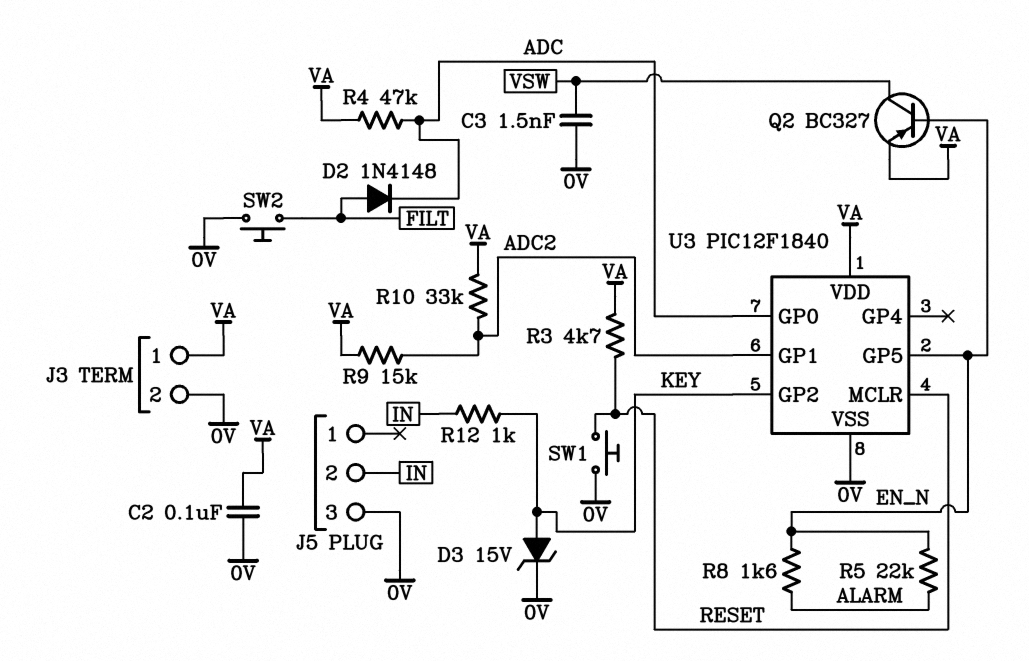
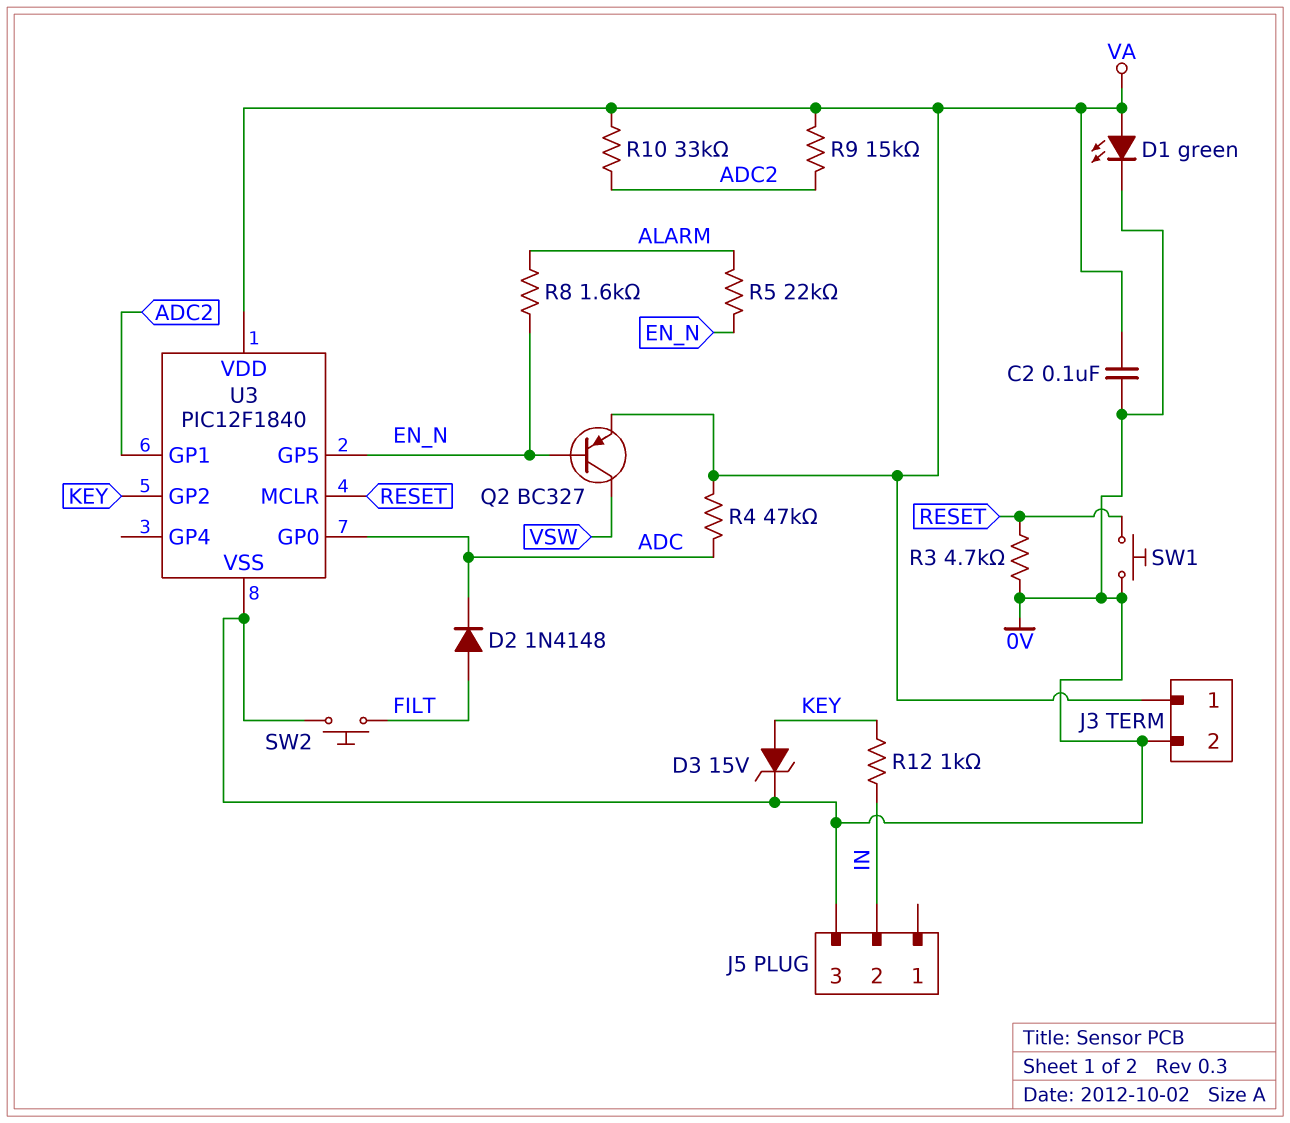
C3: 1.5nF (0V, VSW) -> none
D1: none -> LED green (A VA, K 0V)
R3: 4.7k (RESET, VA) -> 4.7k (0V, RESET)

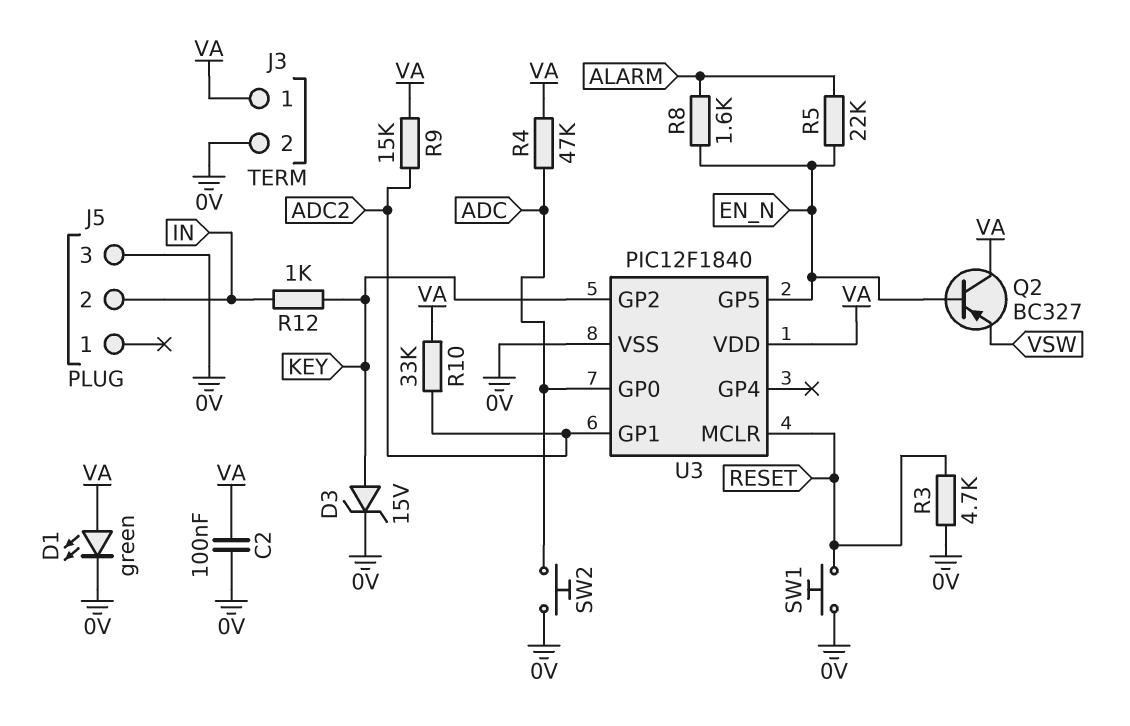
D2: diode 1N4148 (A FILT, K ADC) -> none
Q2: PNP BC327 (B EN_N, C VSW, E VA) -> PNP BC327 (B EN_N, C VA, E VSW)
SW2: button (0V, FILT) -> button (0V, ADC)

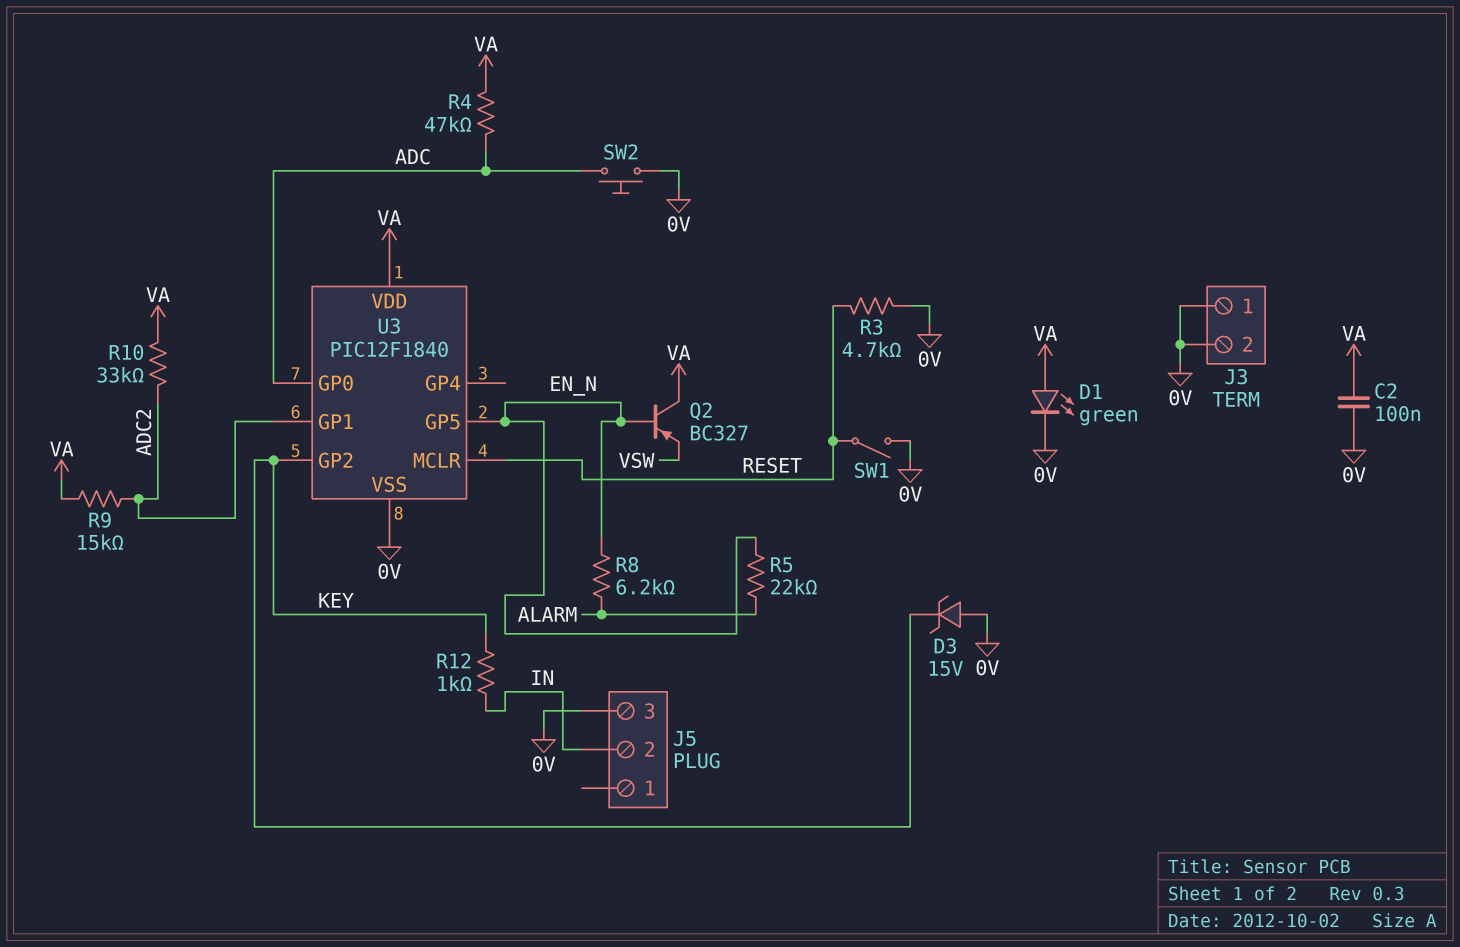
D3: zener 15V (A KEY, K 0V) -> zener 15V (A 0V, K KEY)
J3 pin 1: VA -> 0V
R8: 1.6k (ALARM, EN_N) -> 6.2k (ALARM, EN_N)
SW1: button (0V, RESET) -> switch (0V, RESET)

